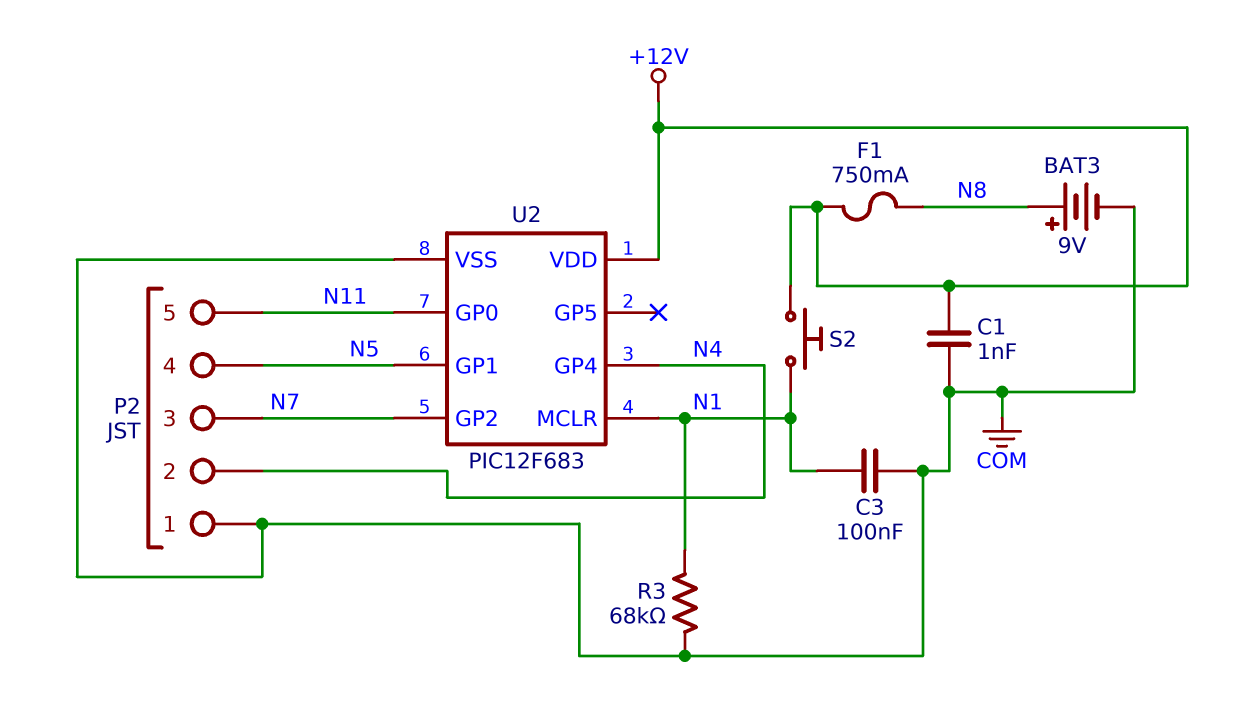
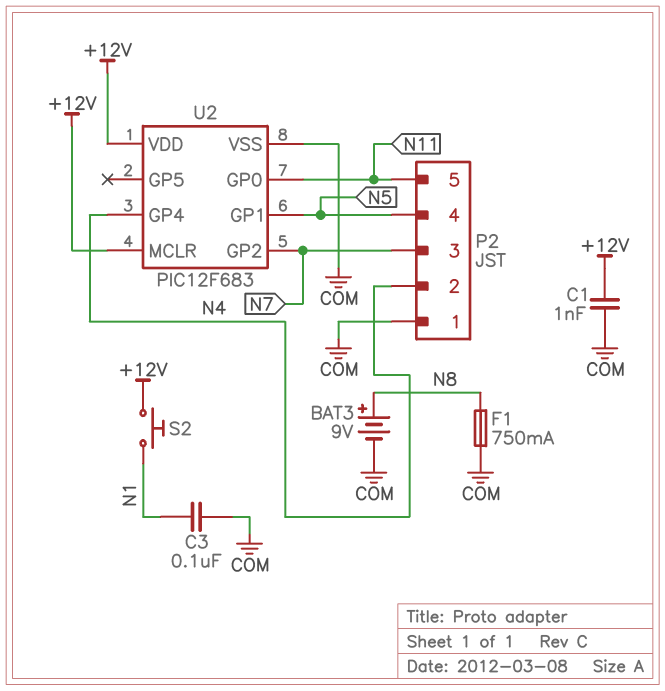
F1: 750mA (+12V, N8) -> 750mA (COM, N8)
R3: 68k (COM, N1) -> none
U2 pin MCLR: N1 -> +12V

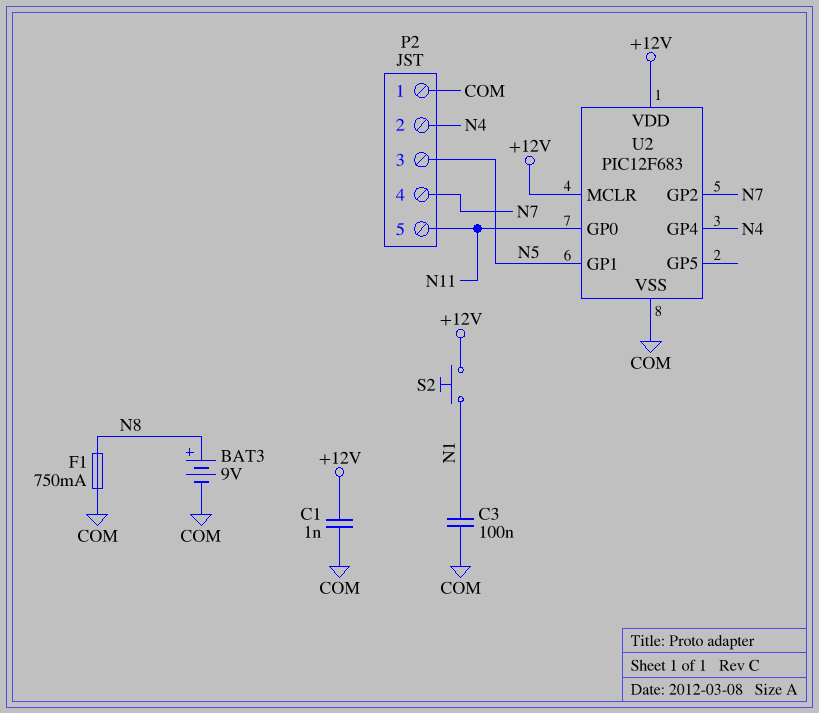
P2 pin 3: N7 -> N5
P2 pin 4: N5 -> N7

